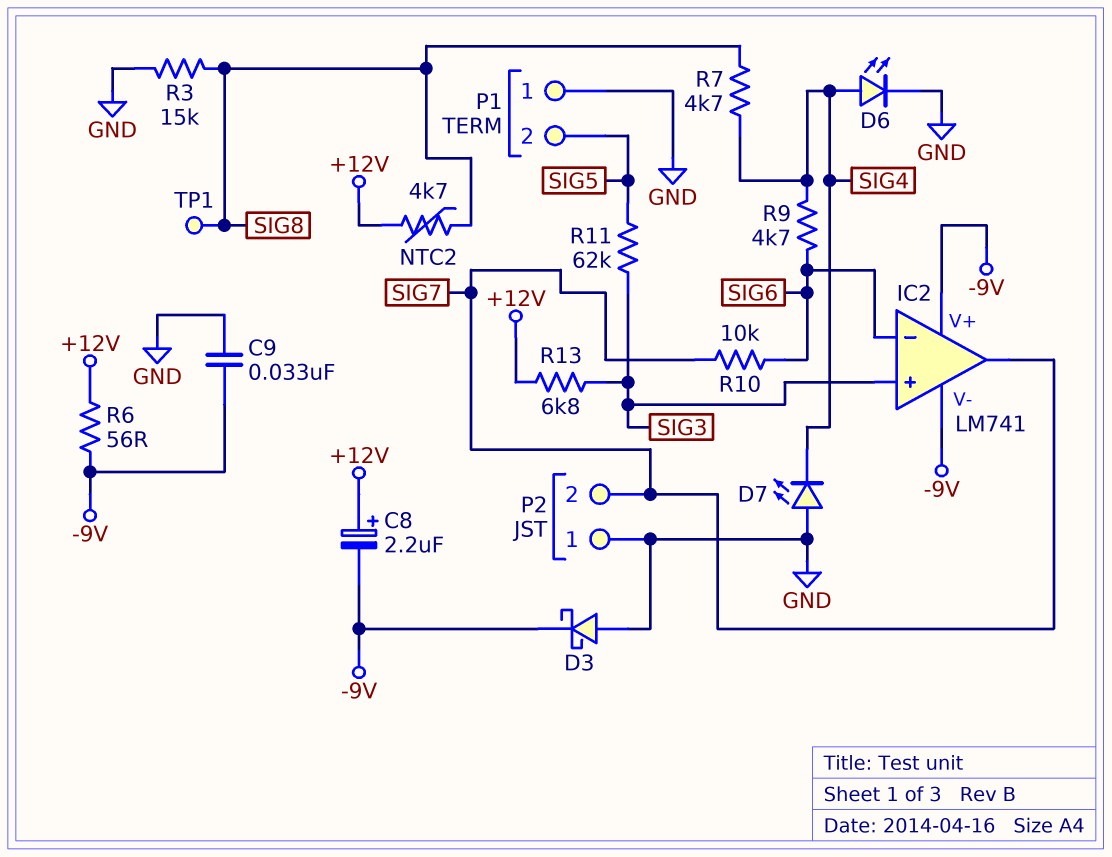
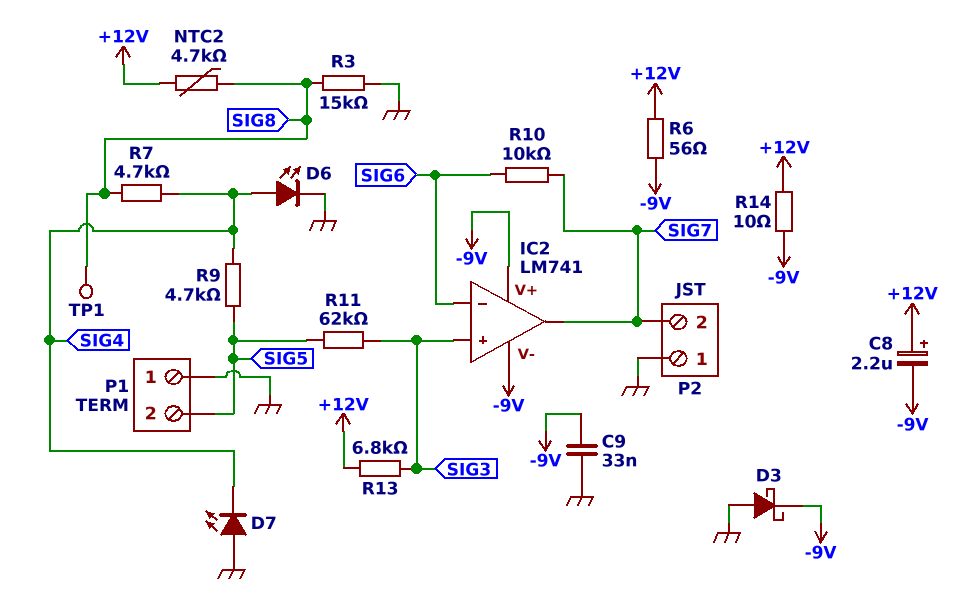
R9: 4.7k (SIG4, SIG6) -> 4.7k (SIG4, SIG5)
R14: none -> 10 (+12V, -9V)

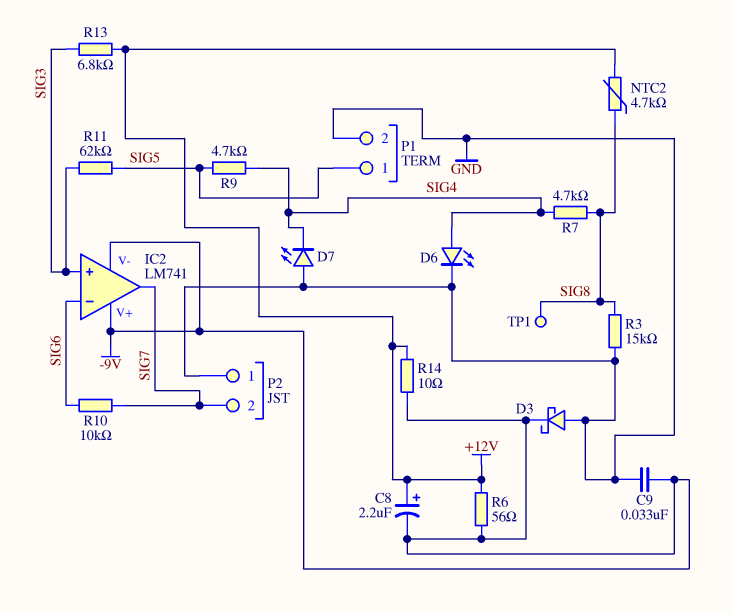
P1 pin 1: GND -> SIG5
P1 pin 2: SIG5 -> GND

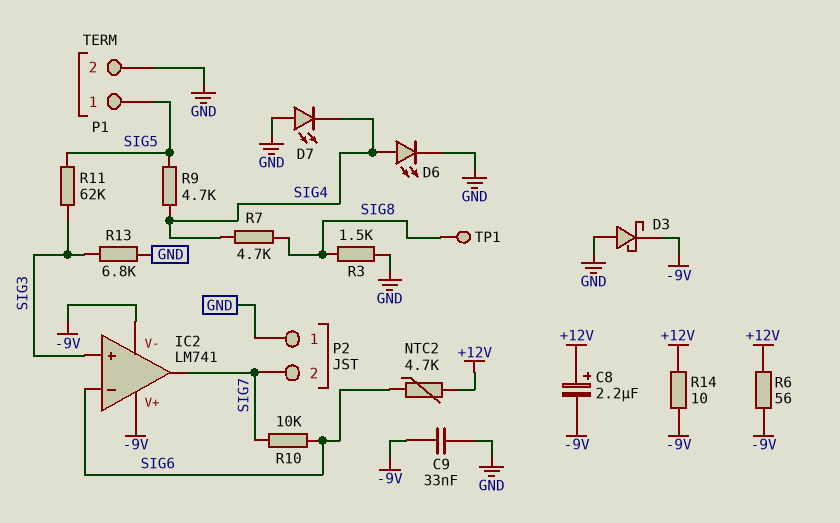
NTC2: 4.7k (+12V, SIG8) -> 4.7k (+12V, SIG6)
R3: 15k (GND, SIG8) -> 1.5k (GND, SIG8)
R13: 6.8k (+12V, SIG3) -> 6.8k (GND, SIG3)

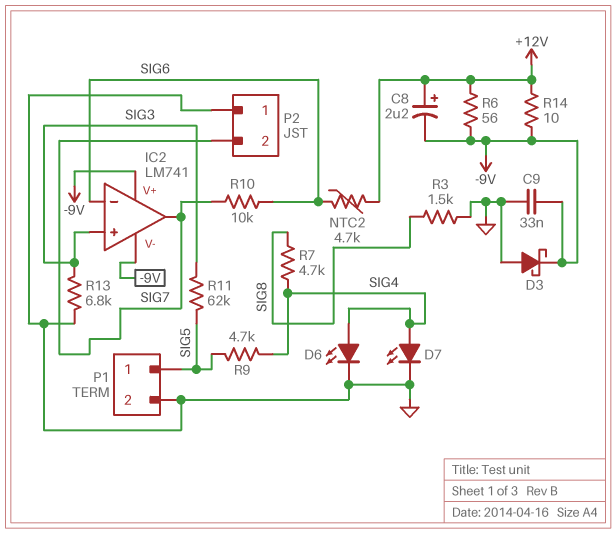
D7: LED (A GND, K SIG4) -> LED (A SIG4, K GND)
TP1: test point (SIG8) -> none

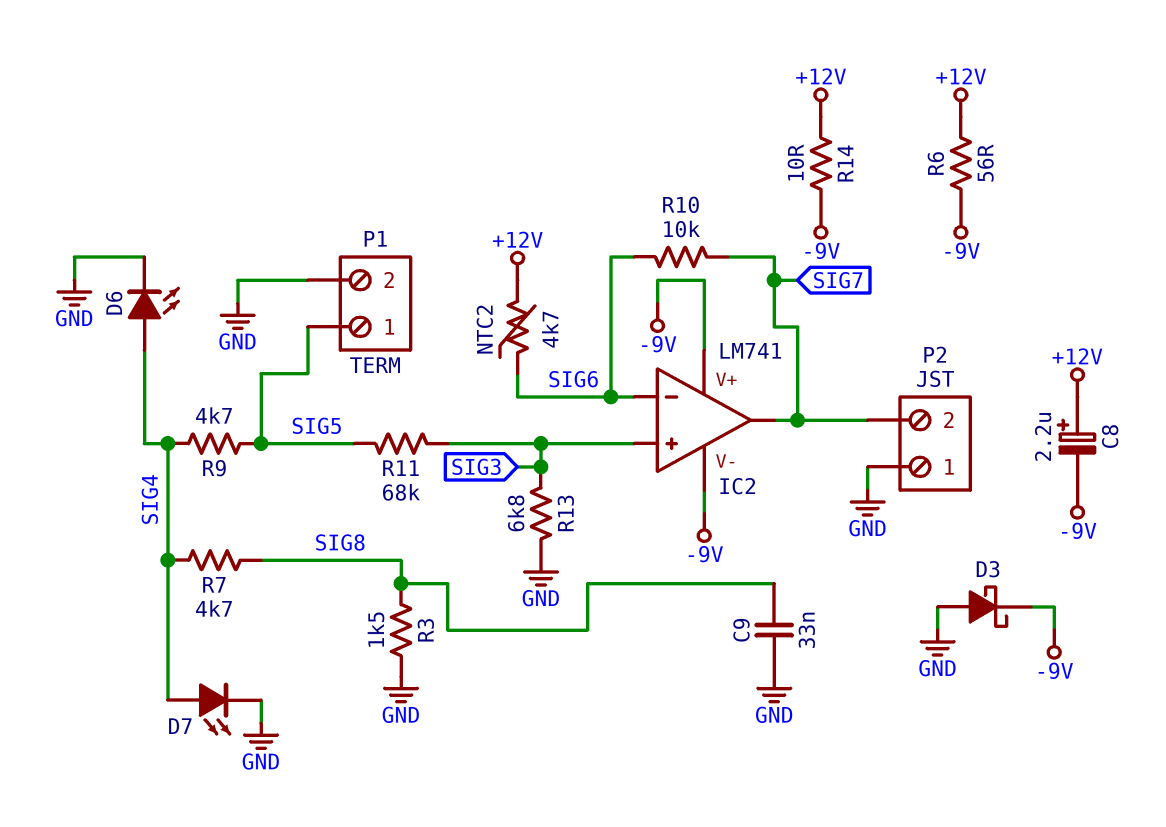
C9: 33nF (-9V, GND) -> 33nF (GND, SIG8)
R11: 62k (SIG3, SIG5) -> 68k (SIG3, SIG5)

